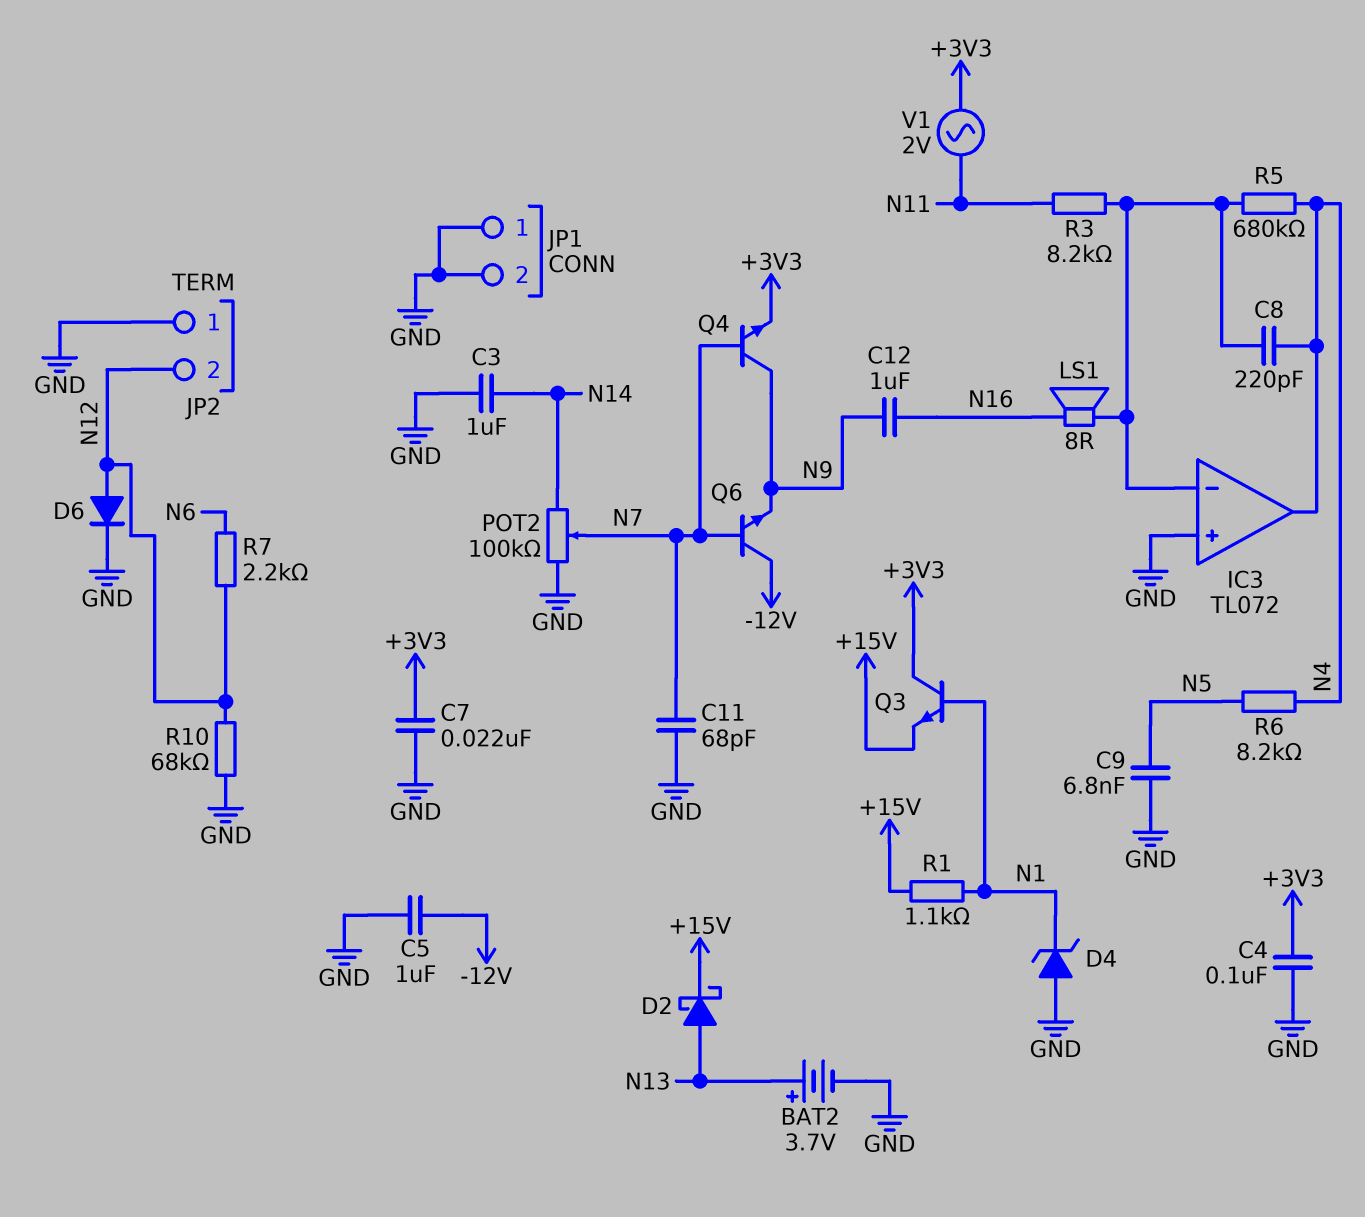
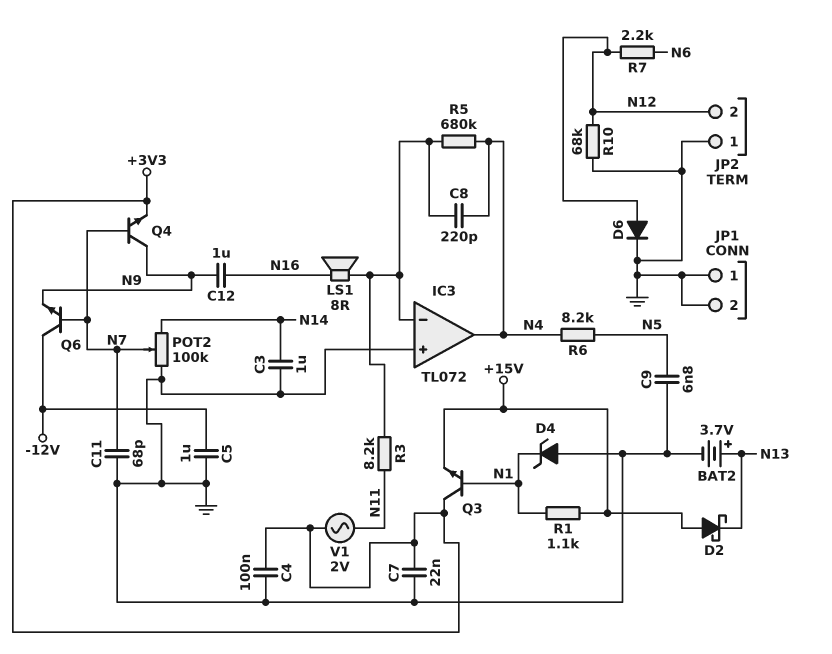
D2: schottky (A N13, K +15V) -> schottky (A +15V, K N13)

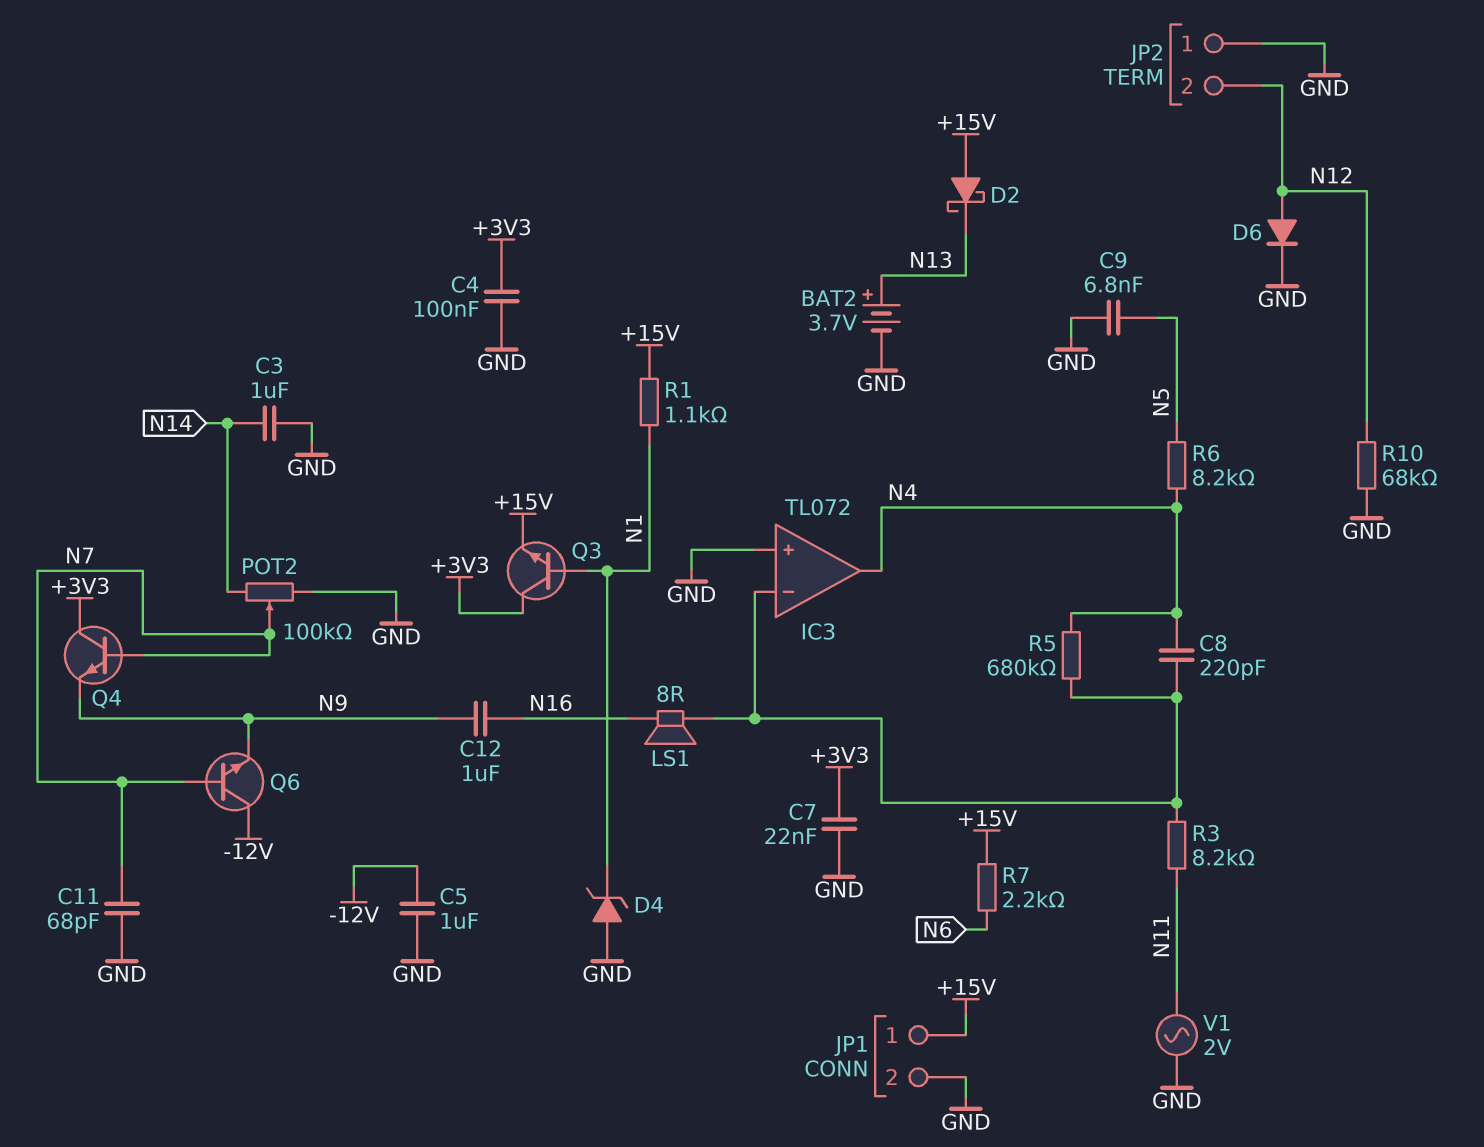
JP1 pin 1: GND -> +15V
Q4: NPN (B N7, C N9, E +3V3) -> NPN (B N7, C +3V3, E N9)
R7: 2.2k (N6, N12) -> 2.2k (+15V, N6)
V1: AC 2V (+3V3, N11) -> AC 2V (GND, N11)

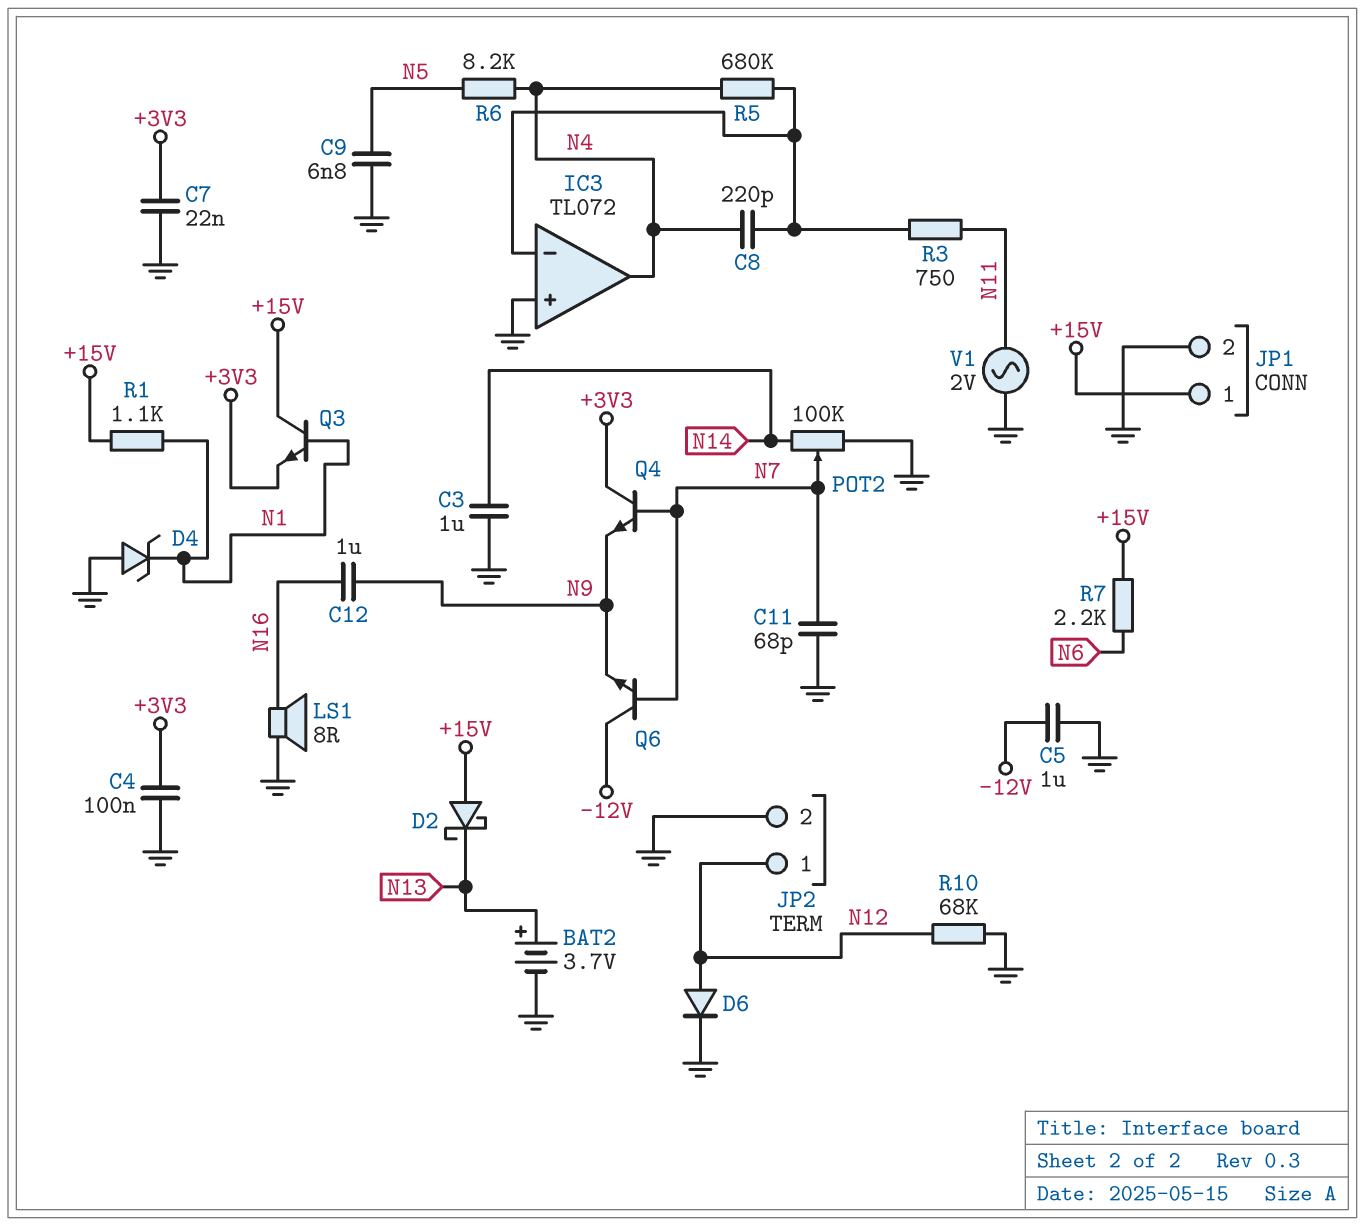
JP2 pin 1: GND -> N12
JP2 pin 2: N12 -> GND
LS1: speaker 8R (IC3/in-, N16) -> speaker 8R (GND, N16)
Q3: NPN (B N1, C +3V3, E +15V) -> NPN (B N1, C +15V, E +3V3)
R3: 8.2k (IC3/in-, N11) -> 750 (IC3/in-, N11)

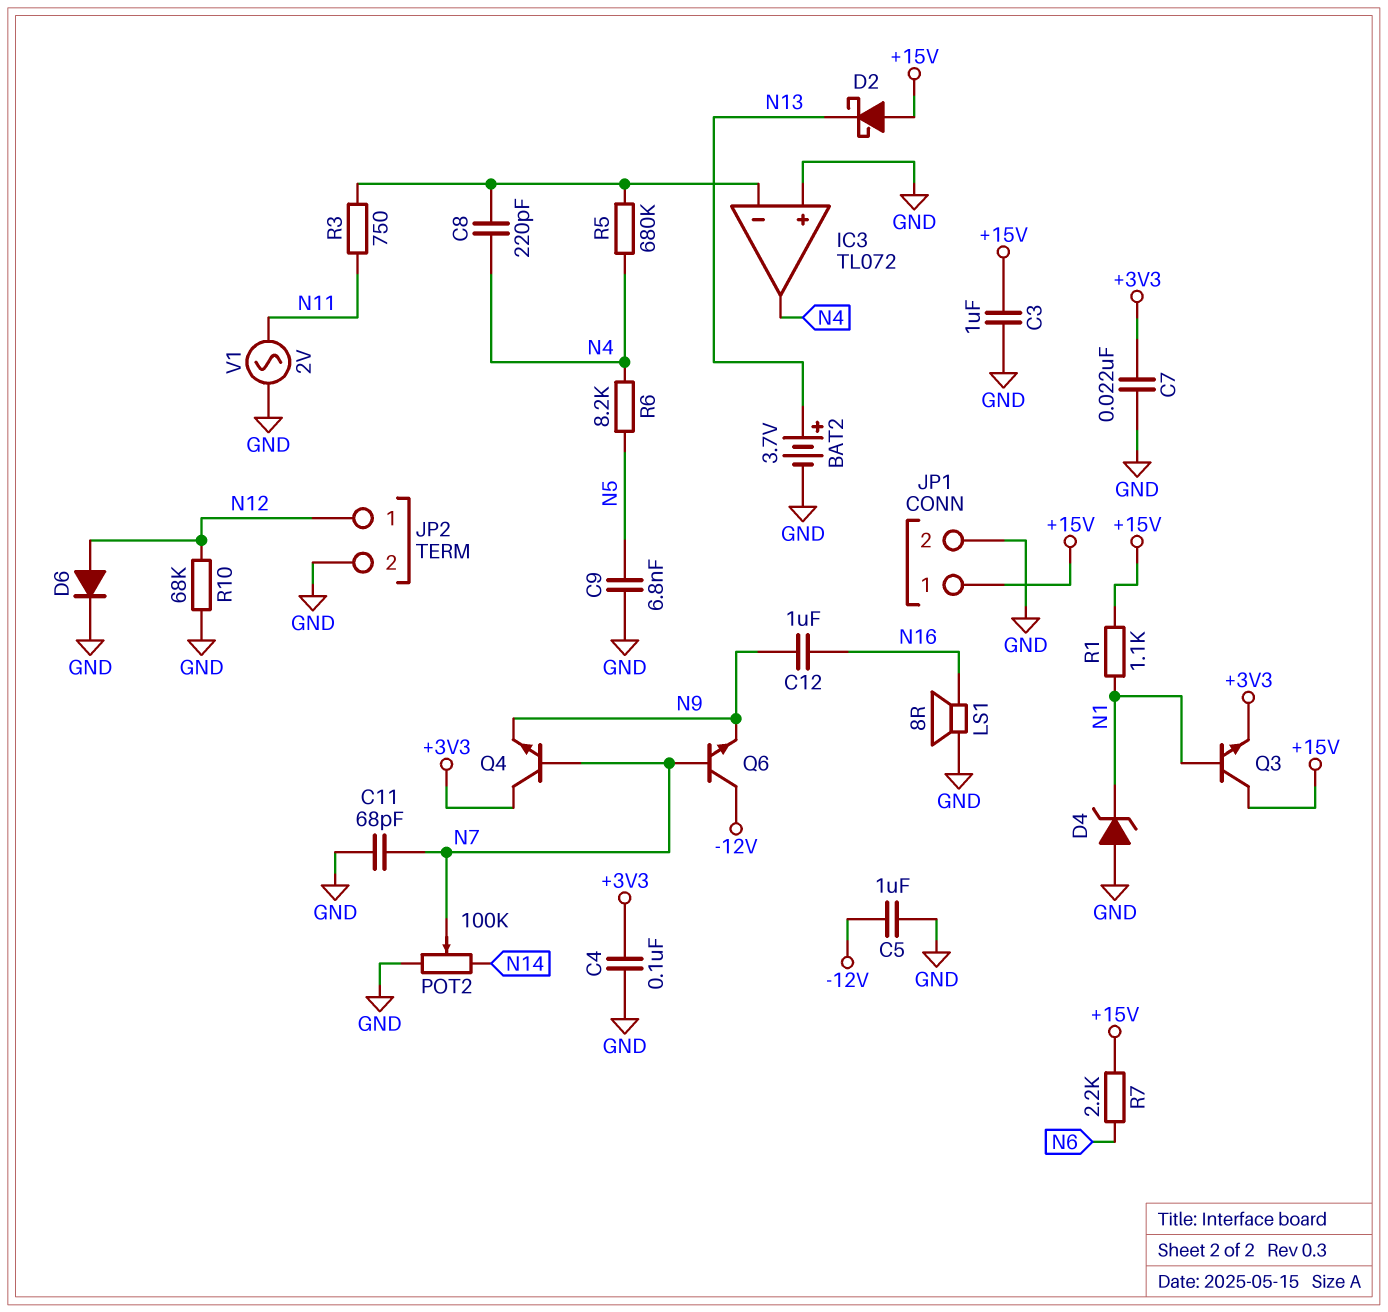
C3: 1uF (GND, N14) -> 1uF (+15V, GND)

